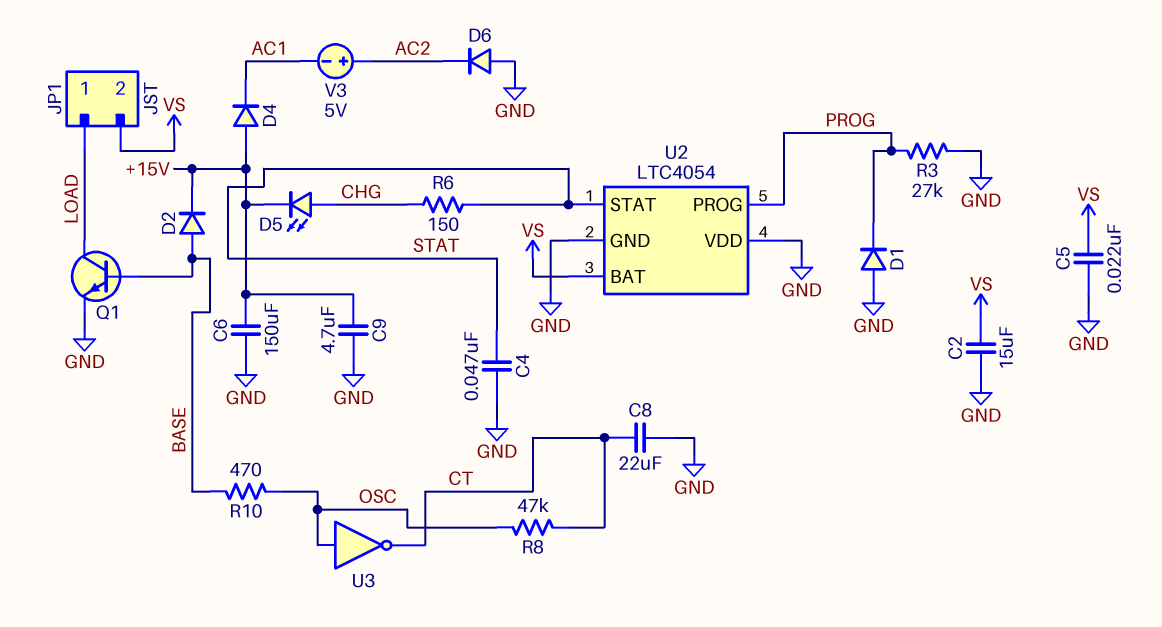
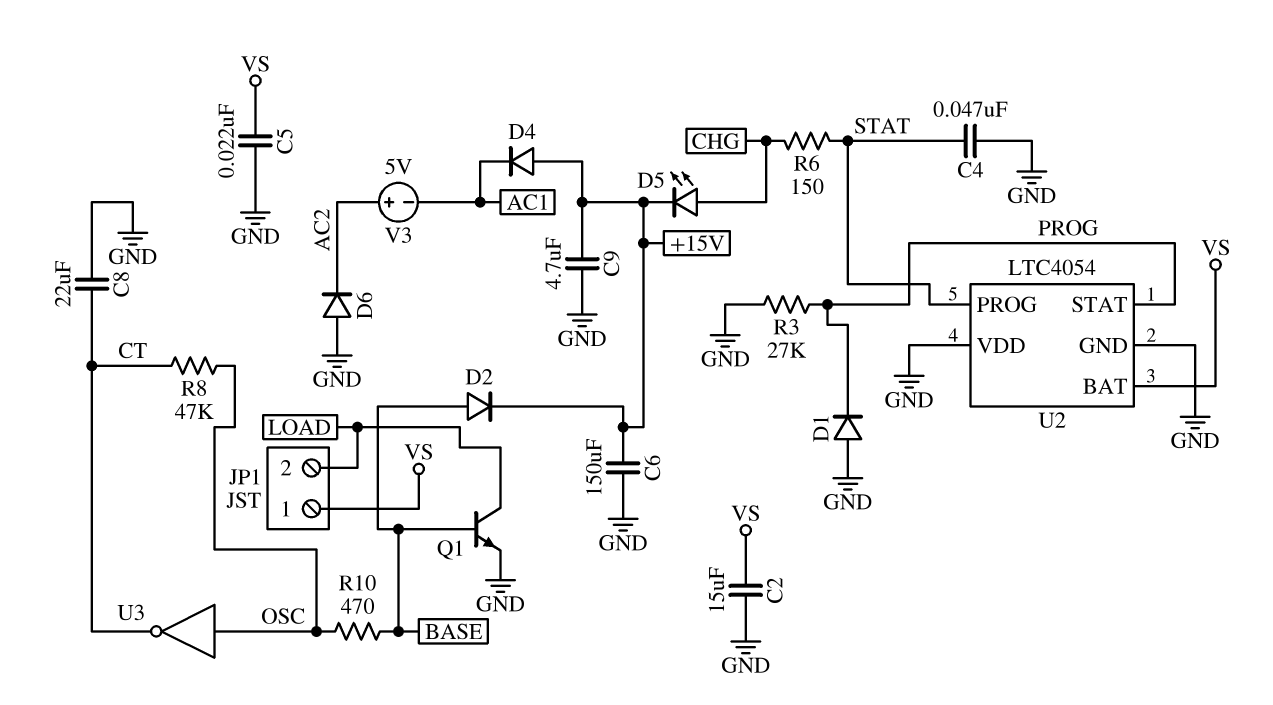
JP1 pin 1: LOAD -> VS
JP1 pin 2: VS -> LOAD
U2 pin PROG: PROG -> STAT
U2 pin STAT: STAT -> PROG

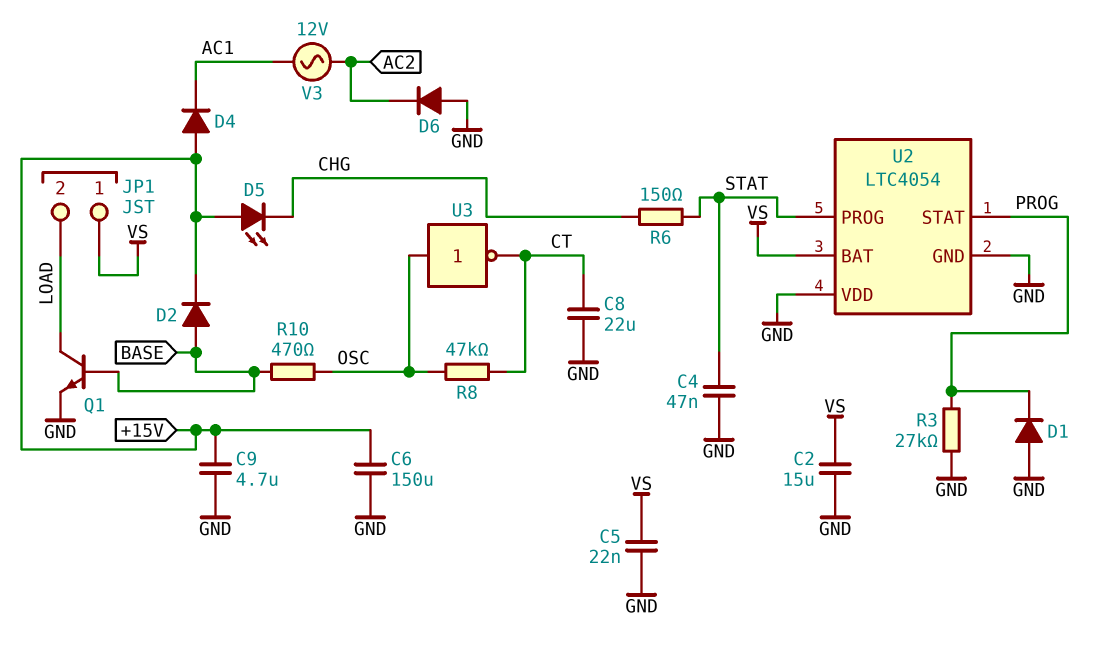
D5: LED (A CHG, K +15V) -> LED (A +15V, K CHG)
V3: 5V (plus AC2, minus AC1) -> AC 12V (AC1, AC2)

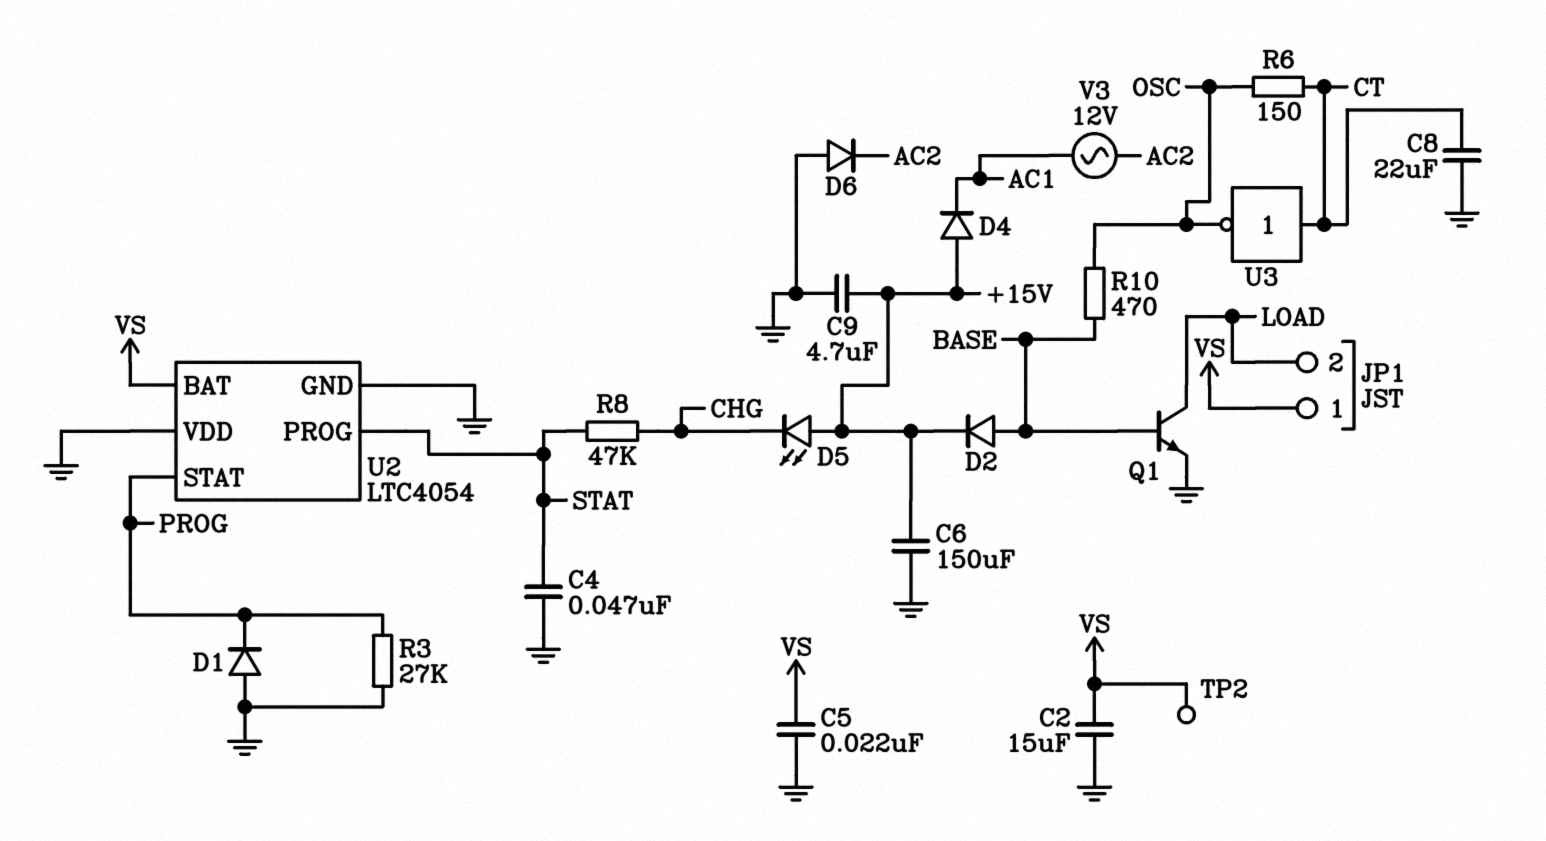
R6: 150 (CHG, STAT) -> 150 (CT, OSC)
R8: 47k (CT, OSC) -> 47k (CHG, STAT)
TP2: none -> test point (VS)
U3: NOT (in OSC, out CT) -> NOT (in CT, out OSC)

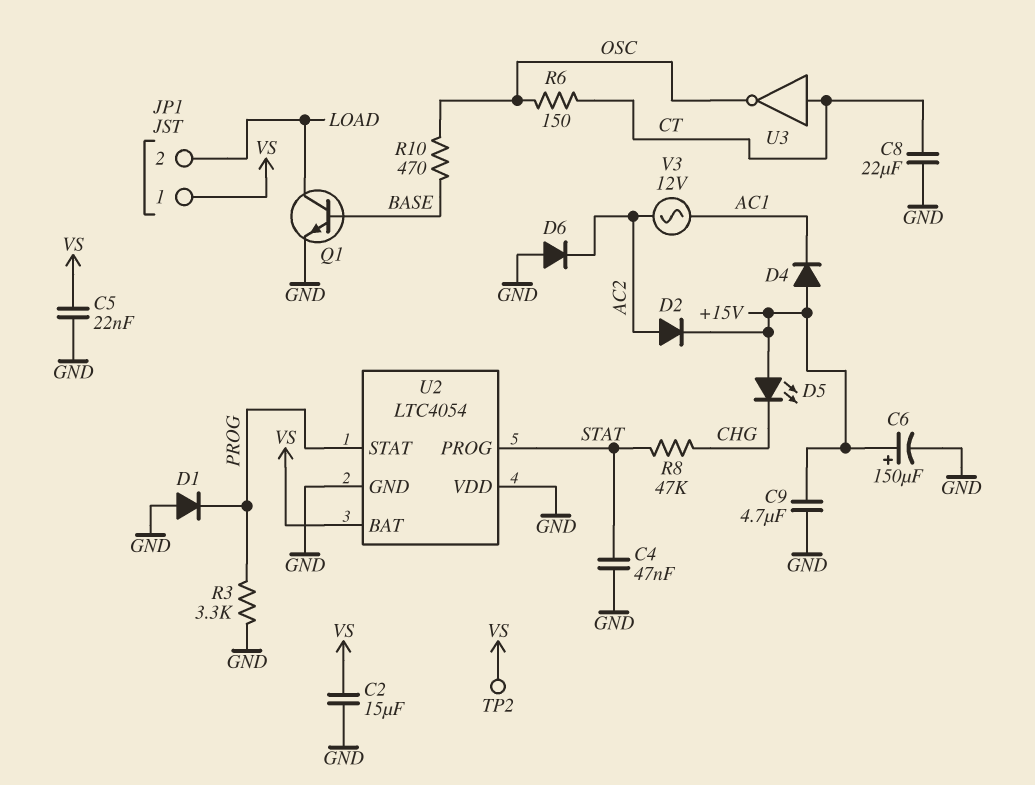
C6: 150uF (+15V, GND) -> 150uF (plus +15V, minus GND)
D2: diode (A BASE, K +15V) -> diode (A AC2, K +15V)
R3: 27k (GND, PROG) -> 3.3k (GND, PROG)

